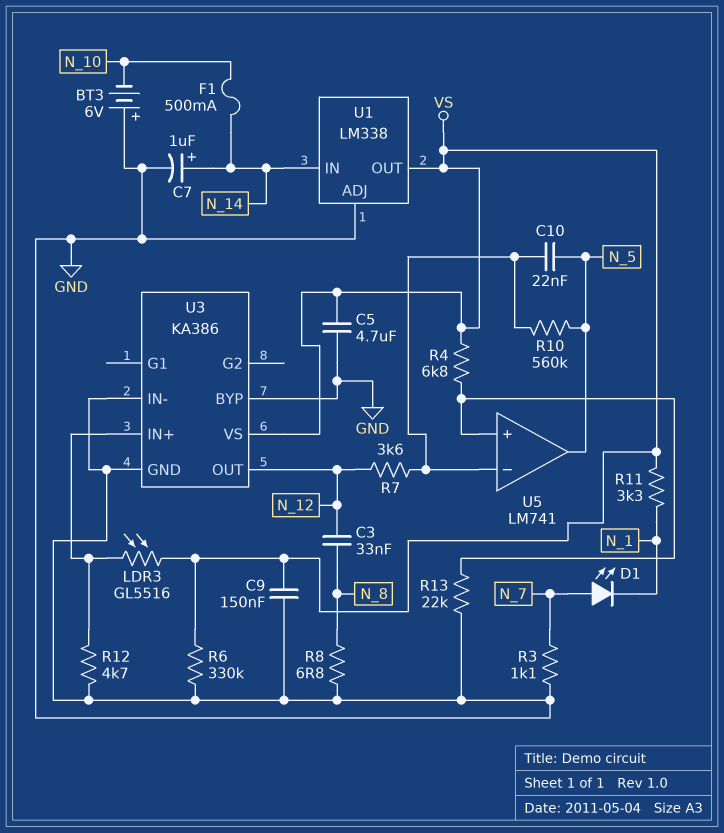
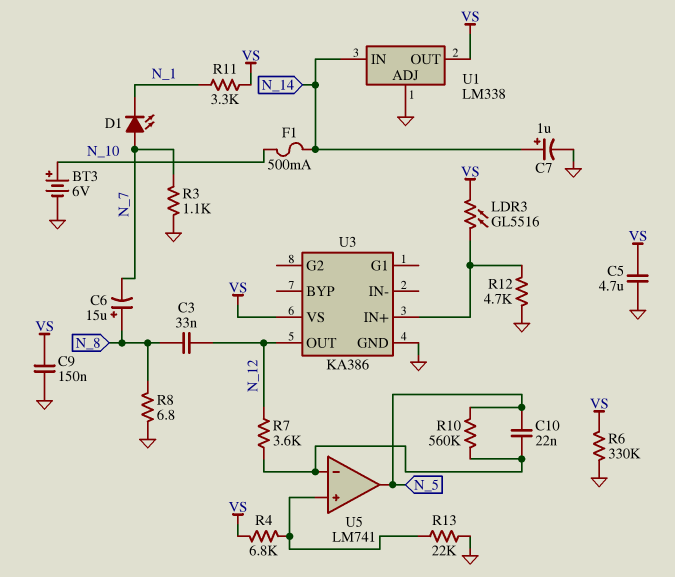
BT3: 6V (plus GND, minus N_10) -> 6V (plus N_10, minus GND)
C6: none -> 15uF (plus N_8, minus N_7)
U3 pin BYP: GND -> none
U3 pin IN-: GND -> none

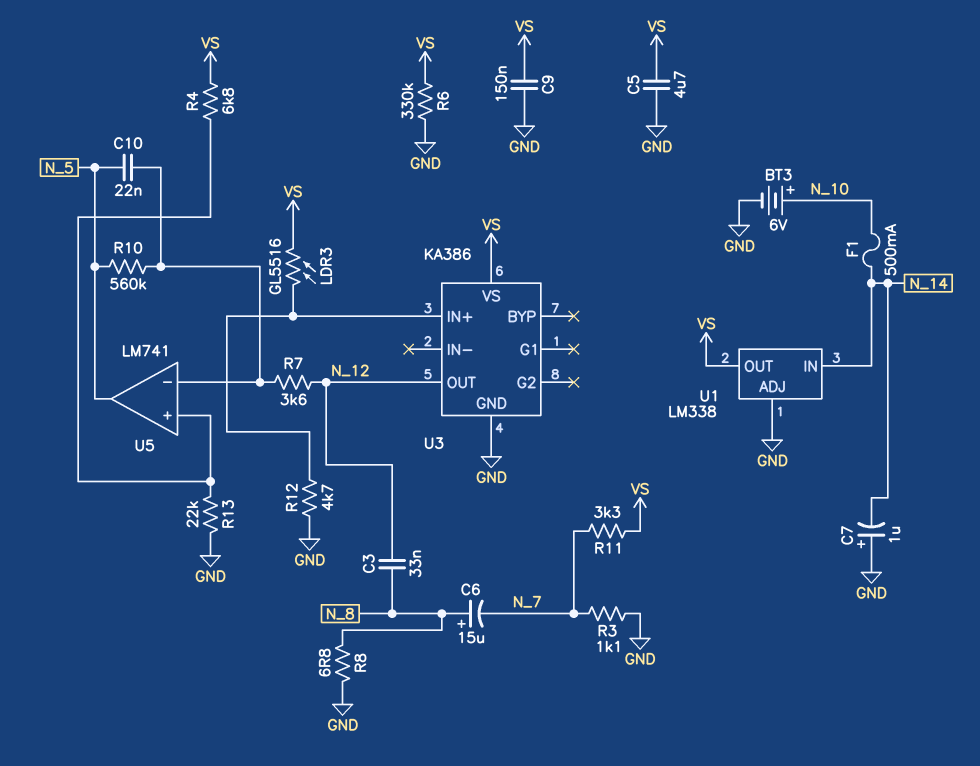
C7: 1uF (plus N_14, minus GND) -> 1uF (plus GND, minus N_14)
D1: LED (A N_7, K N_1) -> none
R11: 3.3k (N_1, VS) -> 3.3k (N_7, VS)

